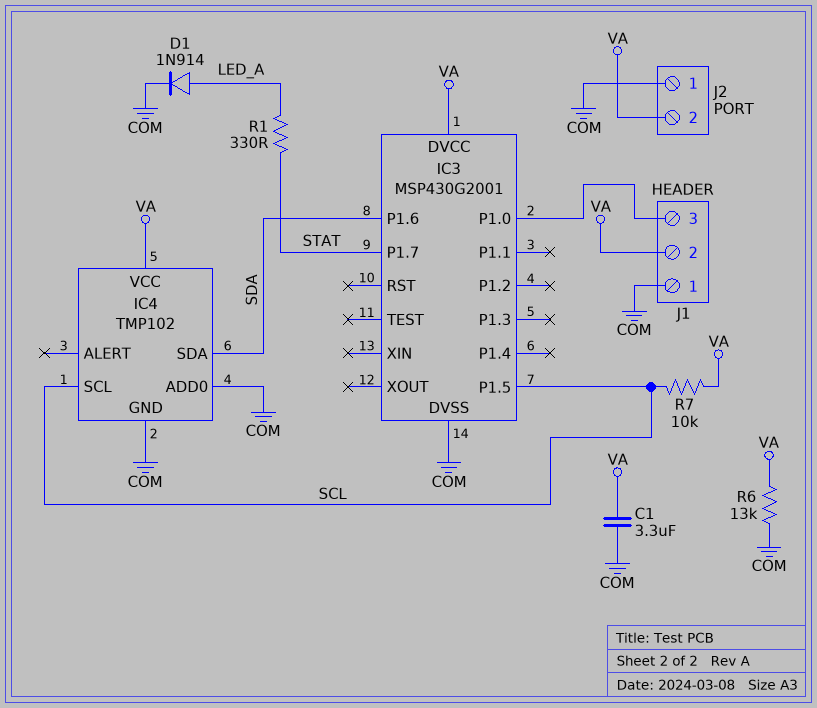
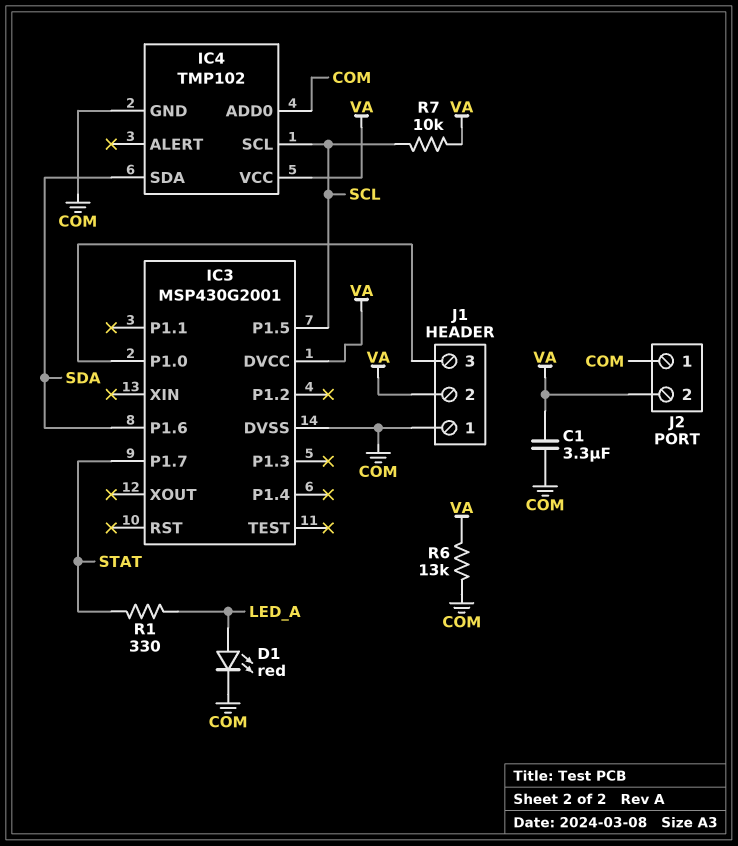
D1: diode 1N914 (A LED_A, K COM) -> LED red (A LED_A, K COM)

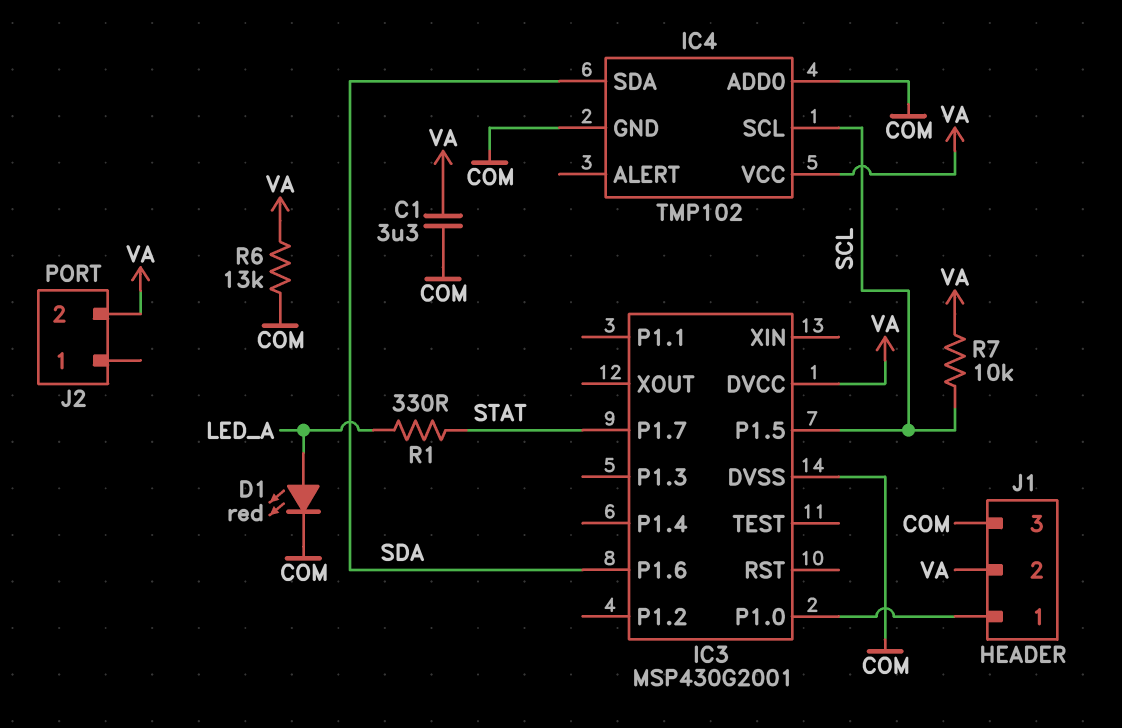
J1 pin 1: COM -> IC3/P1.0
J1 pin 3: IC3/P1.0 -> COM
J2 pin 1: COM -> none

